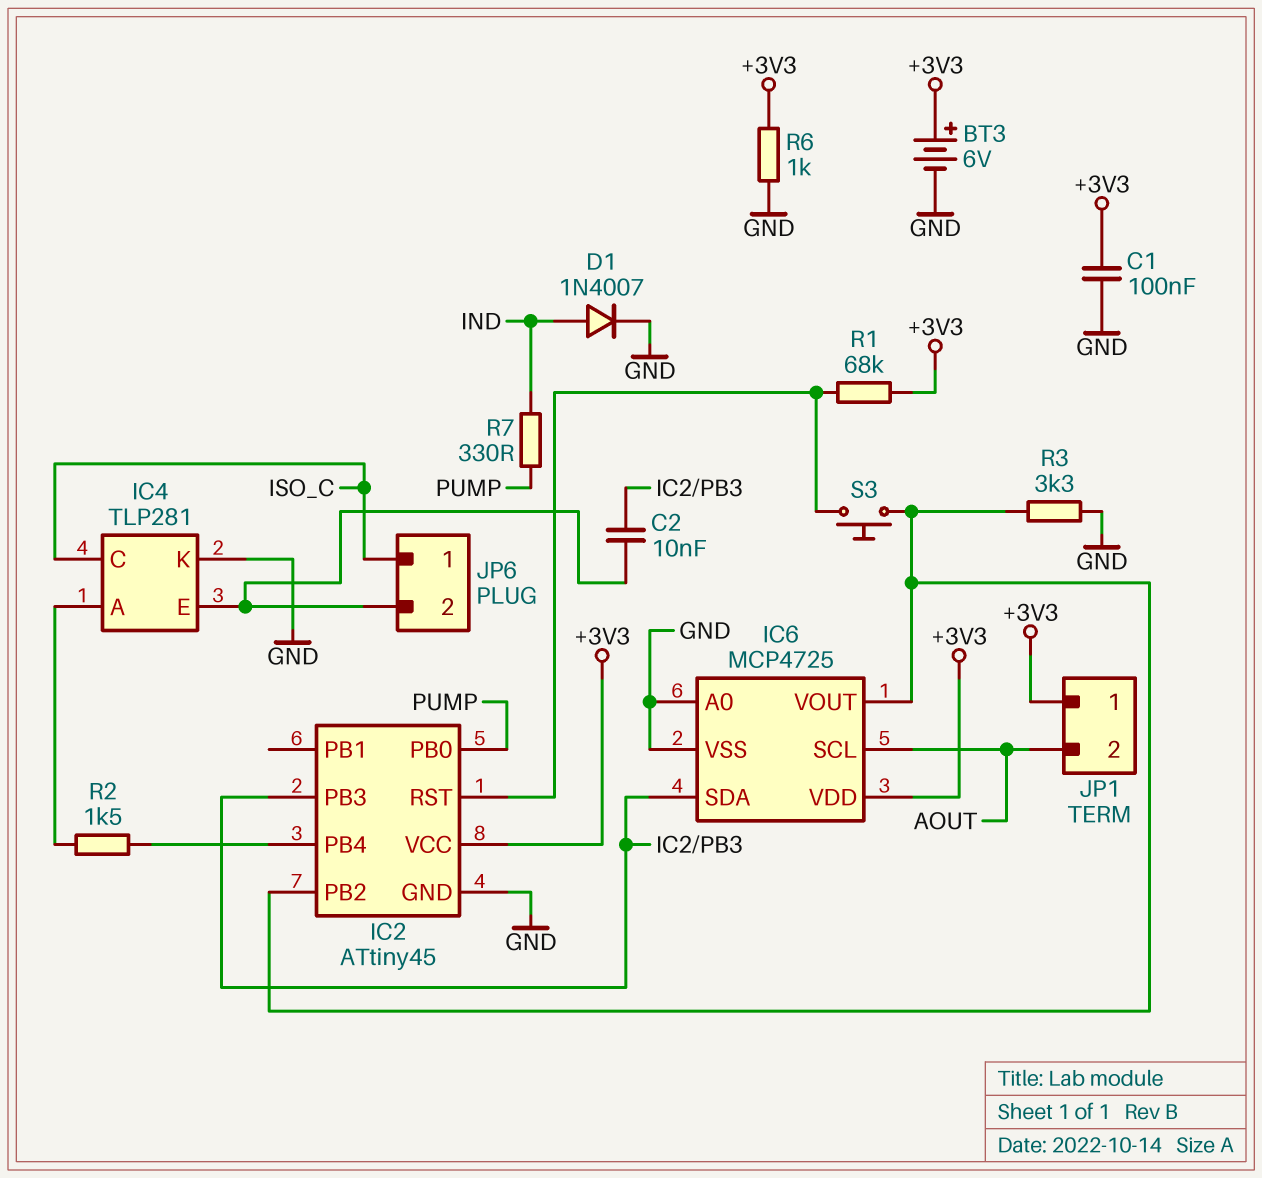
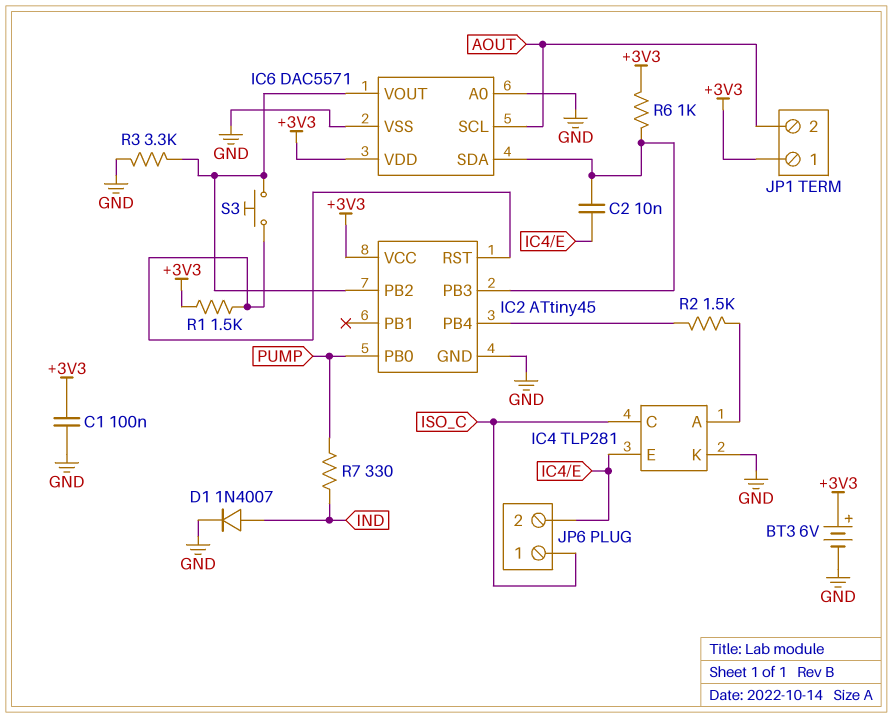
IC6: MCP4725 -> DAC5571
R1: 68k (+3V3, IC2/RST) -> 1.5k (+3V3, IC2/RST)
R6: 1k (+3V3, GND) -> 1k (+3V3, IC2/PB3)

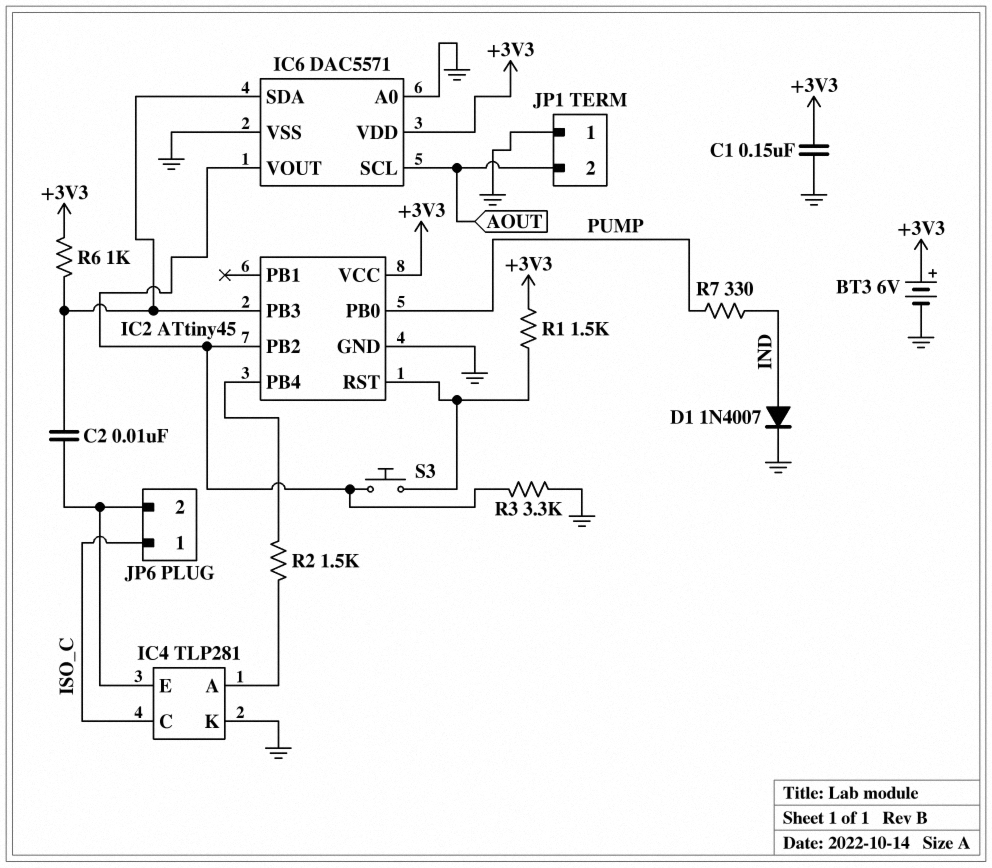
C1: 100nF (+3V3, GND) -> 150nF (+3V3, GND)
JP1 pin 1: +3V3 -> GND

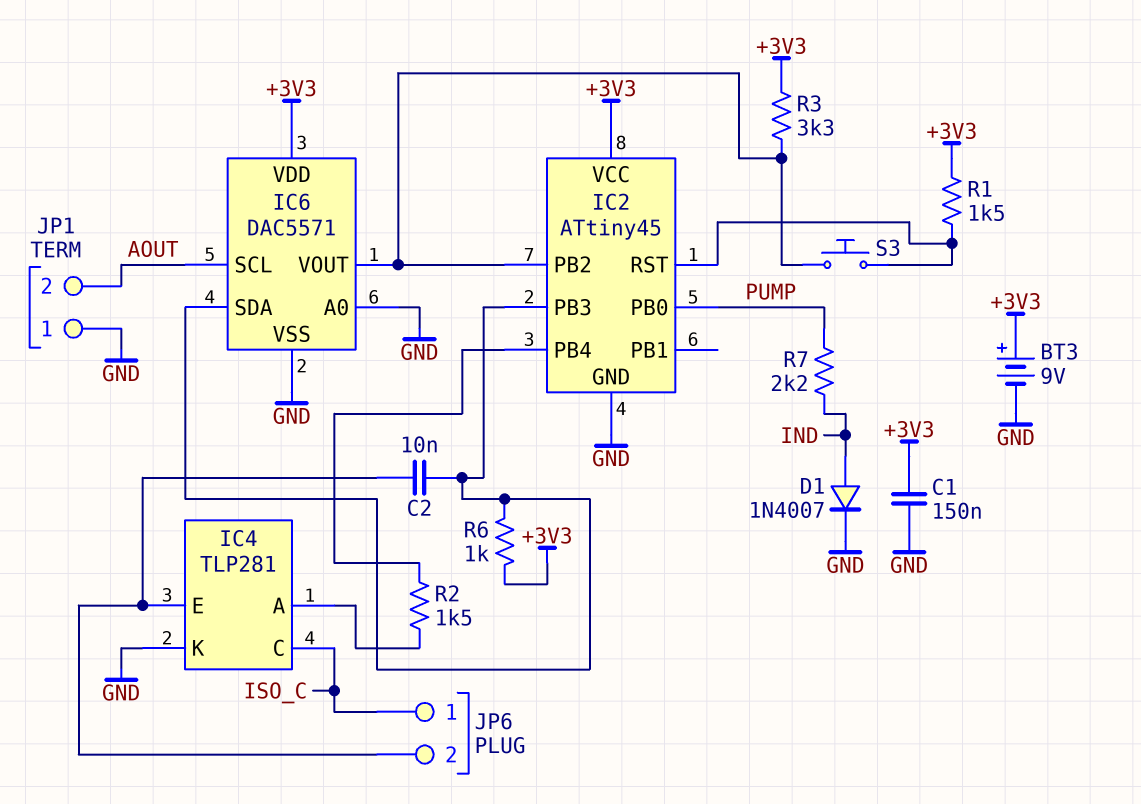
BT3: 6V (plus +3V3, minus GND) -> 9V (plus +3V3, minus GND)
R3: 3.3k (GND, IC2/PB2) -> 3.3k (+3V3, IC2/PB2)
R7: 330 (IND, PUMP) -> 2.2k (IND, PUMP)

